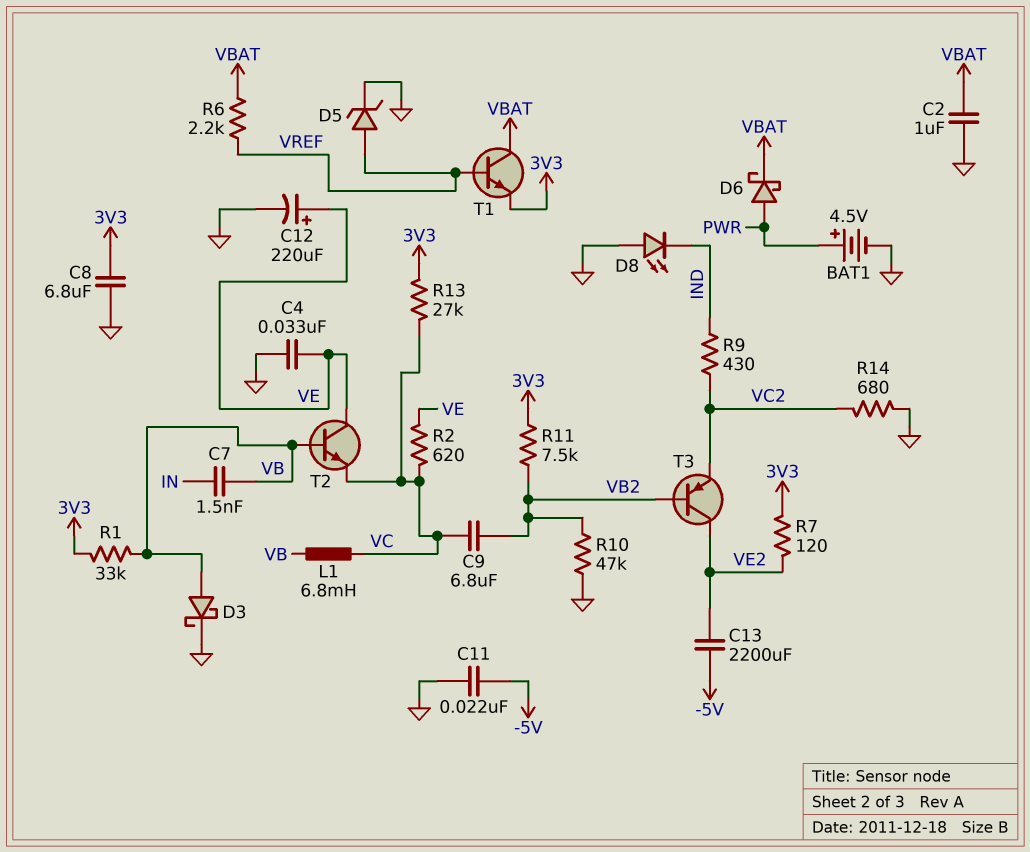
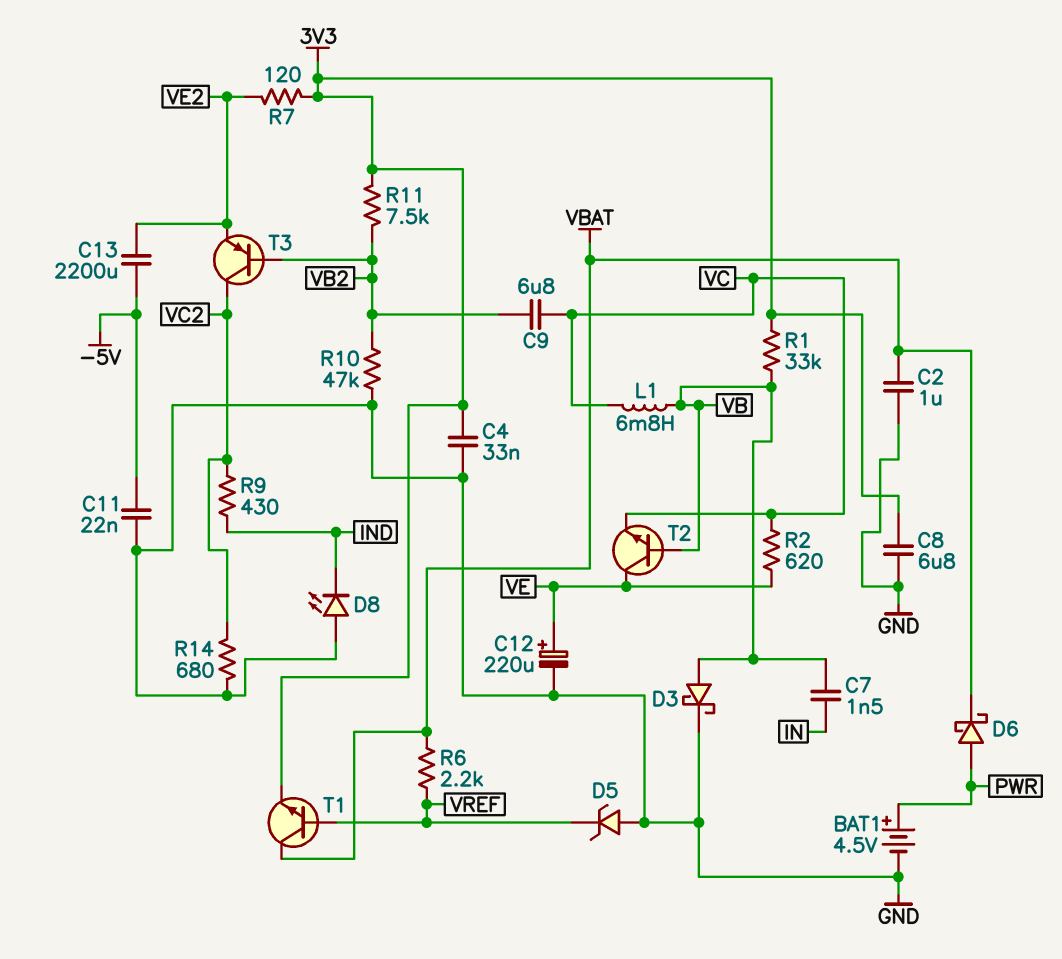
C4: 33nF (GND, VE) -> 33nF (3V3, GND)
D5: zener (A VREF, K GND) -> zener (A GND, K VREF)
R13: 27k (3V3, VC) -> none
T3: PNP (B VB2, C VE2, E VC2) -> PNP (B VB2, C VC2, E VE2)

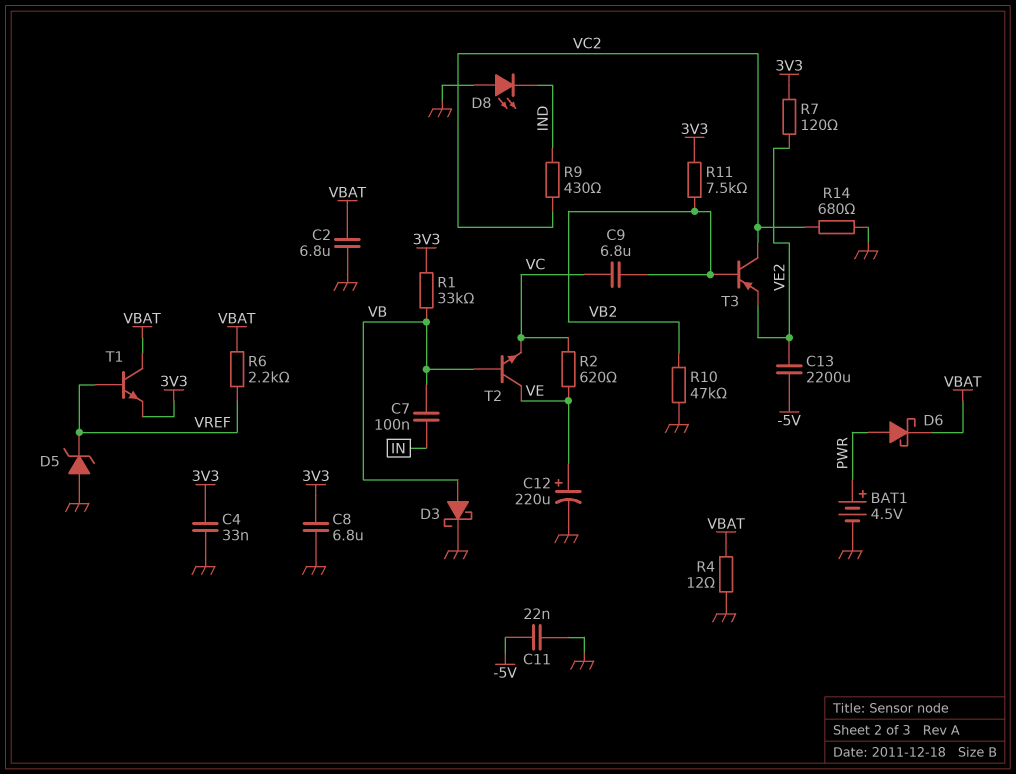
C2: 1uF (GND, VBAT) -> 6.8uF (GND, VBAT)
C7: 1.5nF (IN, VB) -> 100nF (IN, VB)
L1: 6.8mH (VB, VC) -> none
R4: none -> 12 (GND, VBAT)

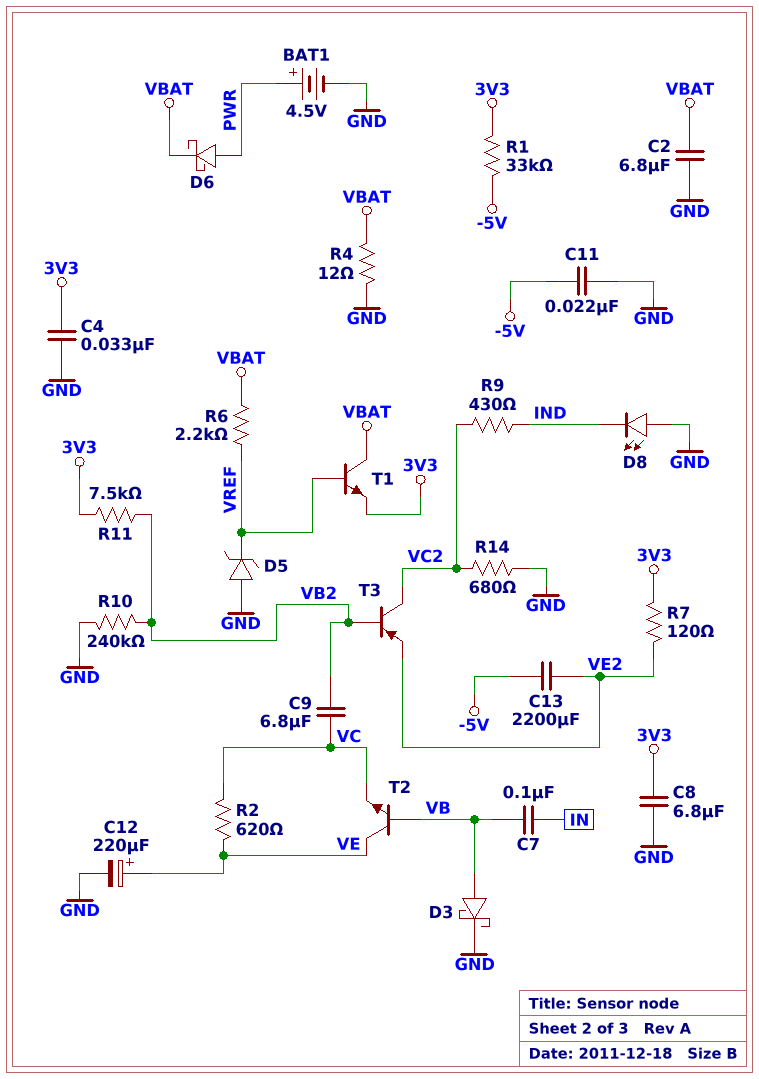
R1: 33k (3V3, VB) -> 33k (-5V, 3V3)
R10: 47k (GND, VB2) -> 240k (GND, VB2)

